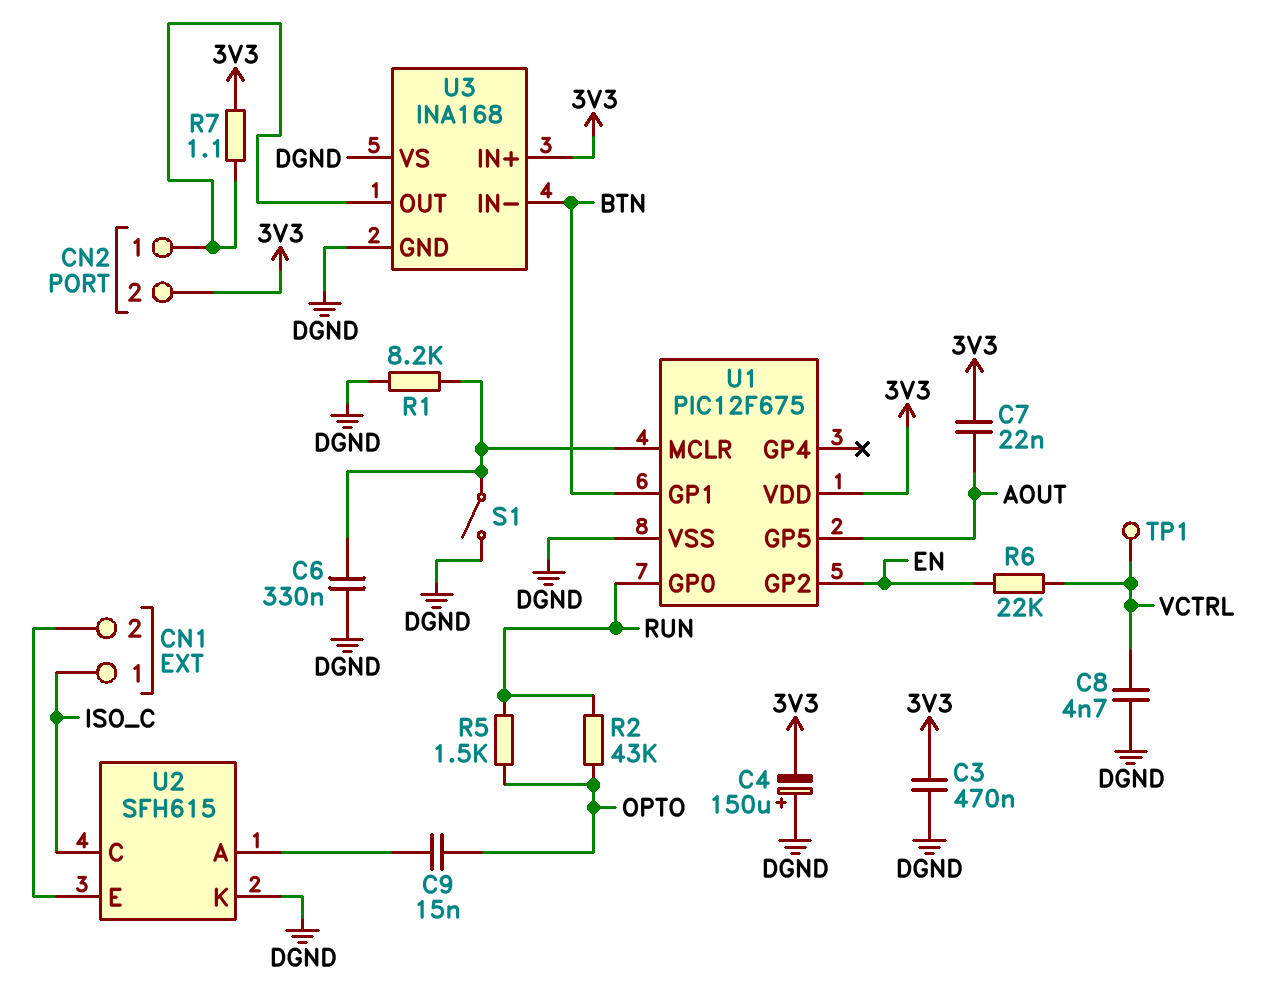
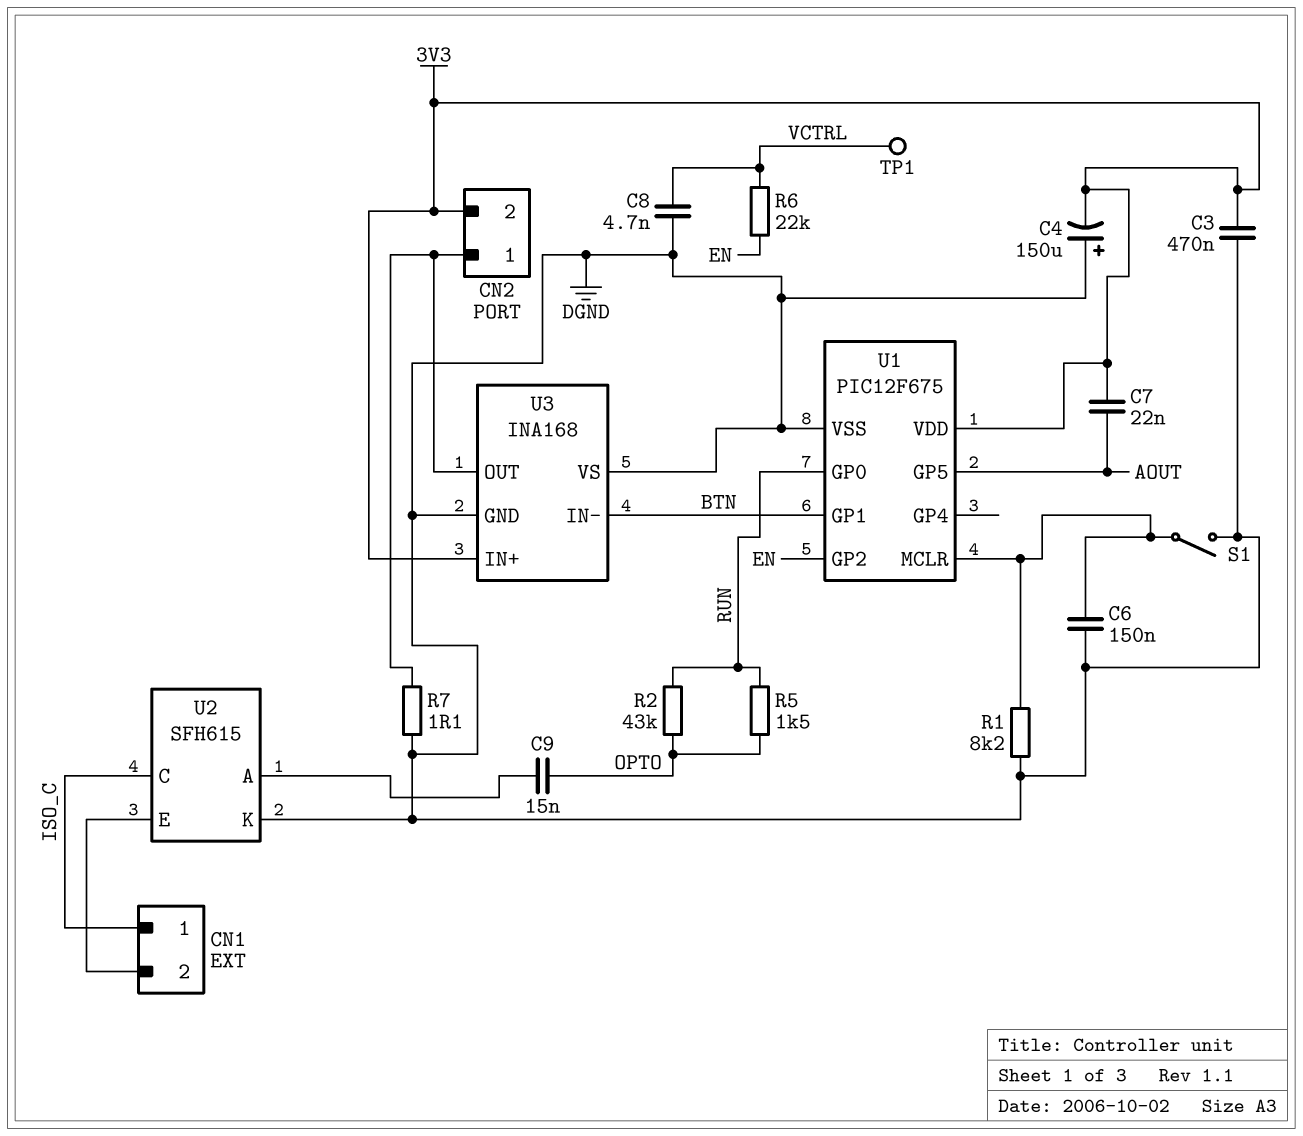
C6: 330nF (DGND, U1/MCLR) -> 150nF (DGND, U1/MCLR)
R7: 1.1 (3V3, CN2/1) -> 1.1 (CN2/1, DGND)

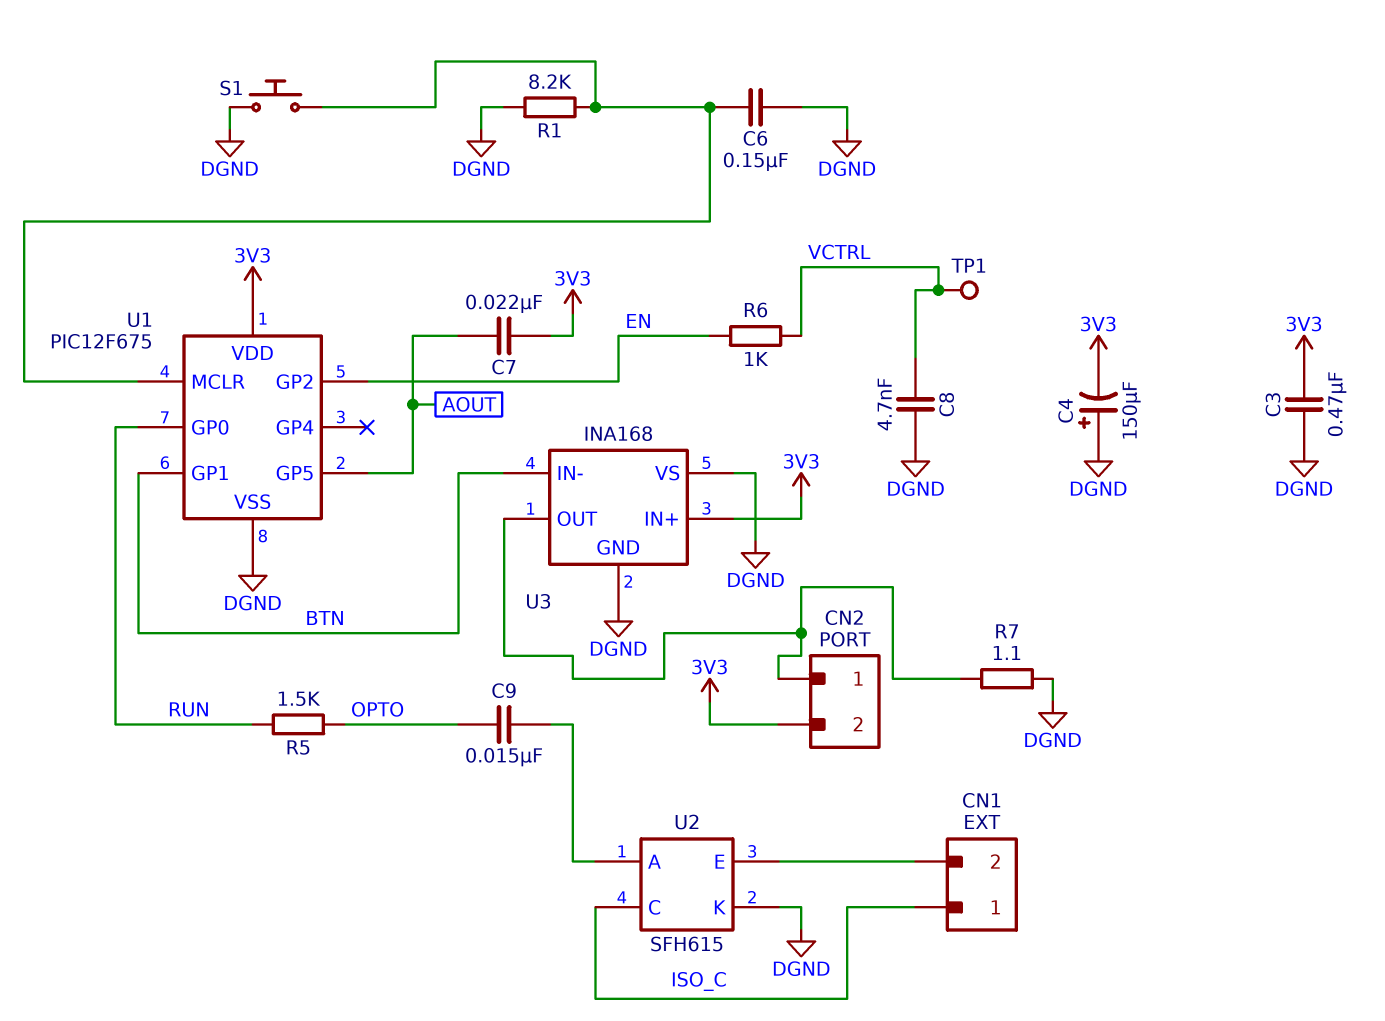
R2: 43k (OPTO, RUN) -> none
R6: 22k (EN, VCTRL) -> 1k (EN, VCTRL)
S1: switch (DGND, U1/MCLR) -> button (DGND, U1/MCLR)

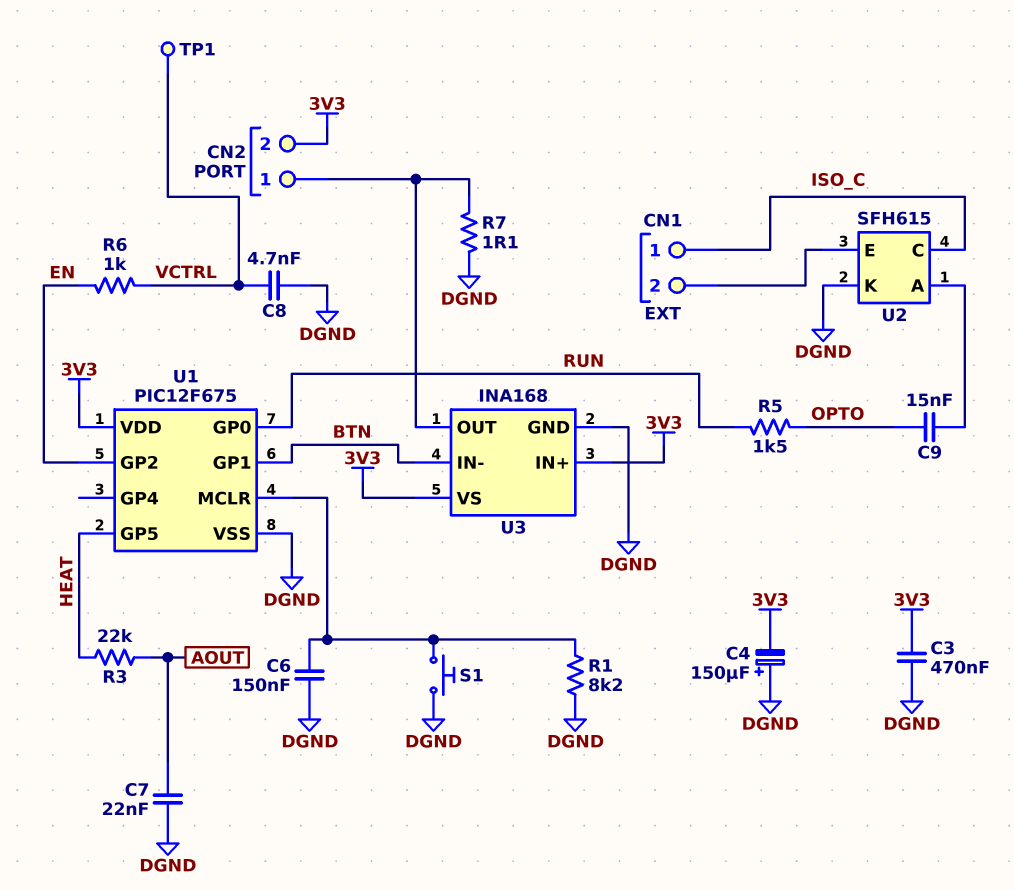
C7: 22nF (3V3, AOUT) -> 22nF (AOUT, DGND)
R3: none -> 22k (AOUT, HEAT)
U1 pin GP5: AOUT -> HEAT
U3 pin VS: DGND -> 3V3

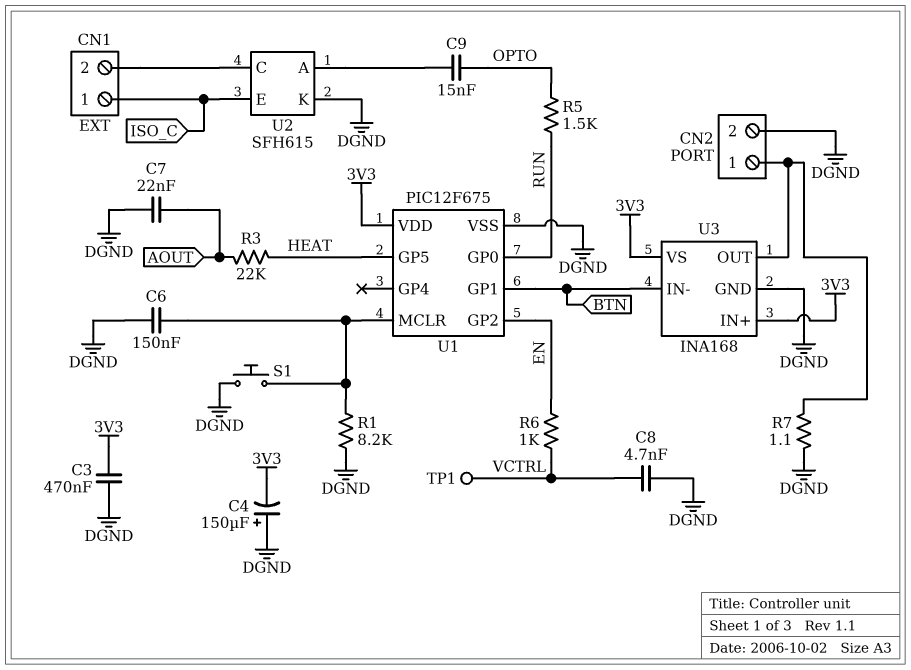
CN2 pin 2: 3V3 -> DGND
U2 pin C: ISO_C -> CN1/2
U2 pin E: CN1/2 -> ISO_C

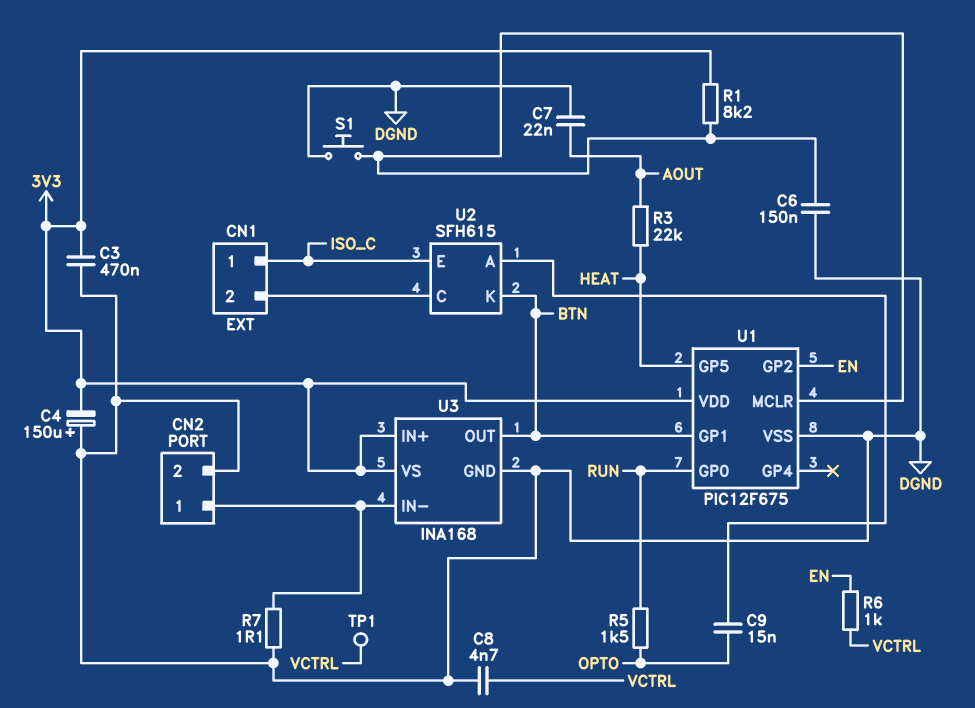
R1: 8.2k (DGND, U1/MCLR) -> 8.2k (3V3, U1/MCLR)
U2 pin K: DGND -> BTN
U3 pin IN-: BTN -> CN2/1
U3 pin OUT: CN2/1 -> BTN

